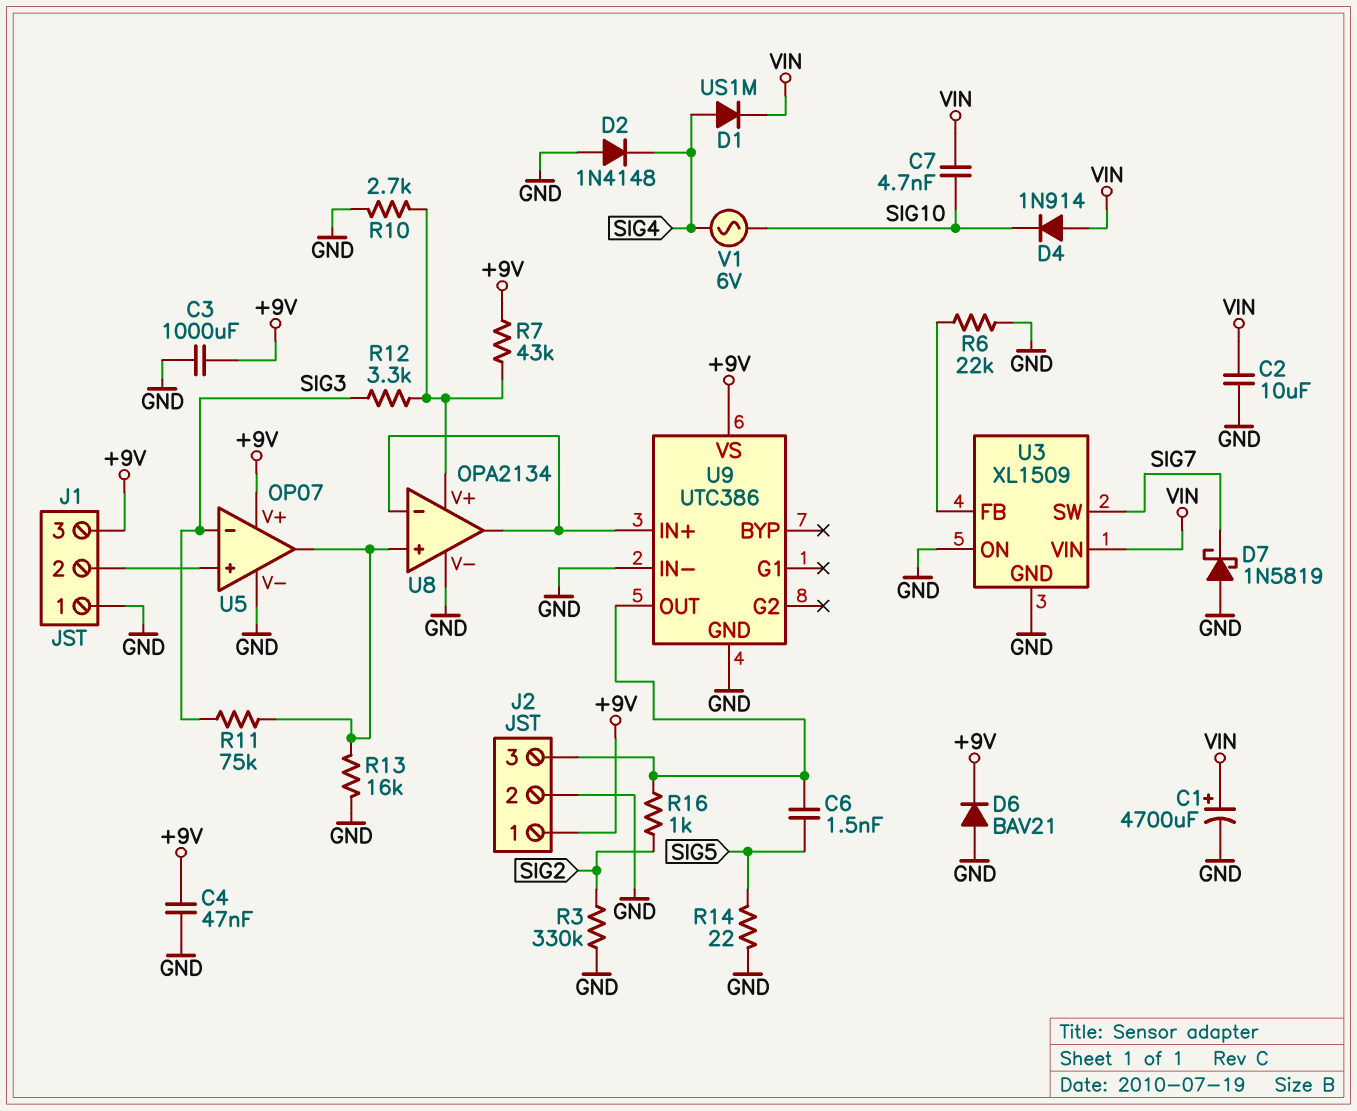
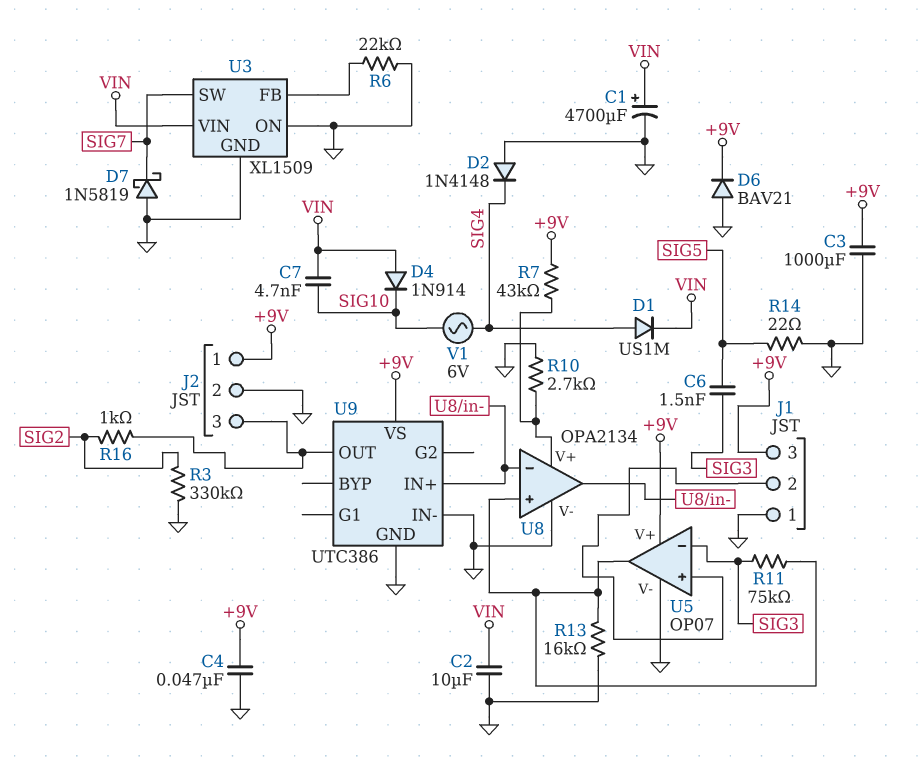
C6: 1.5nF (J2/3, SIG5) -> 1.5nF (SIG3, SIG5)
R12: 3.3k (SIG3, U8/V+) -> none

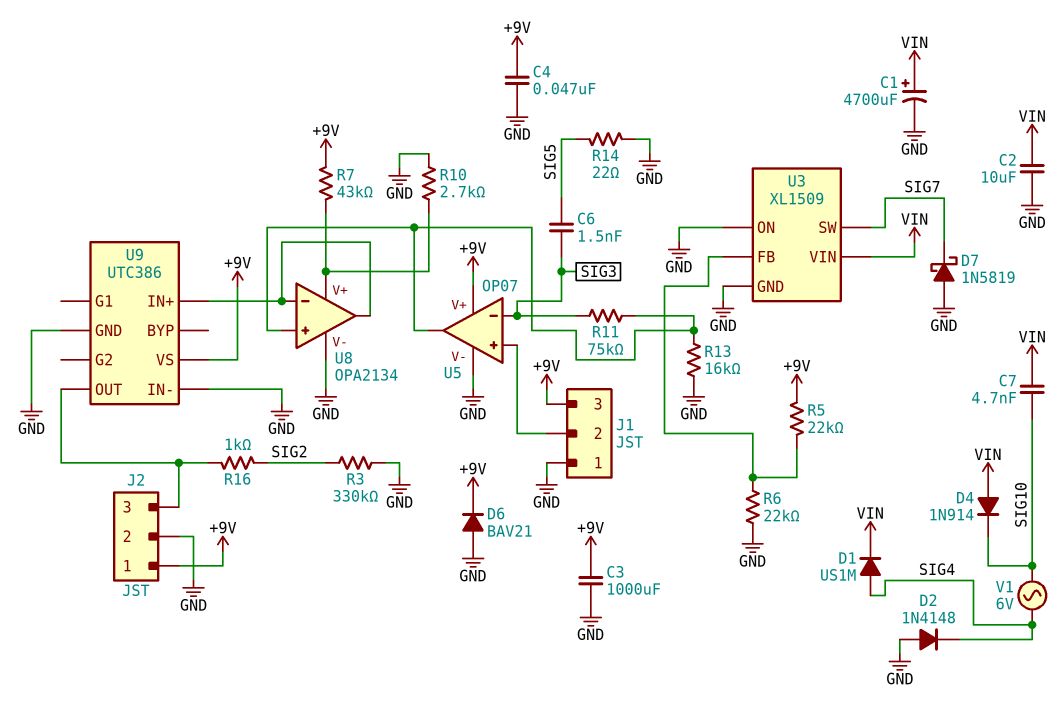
R5: none -> 22k (+9V, U3/FB)

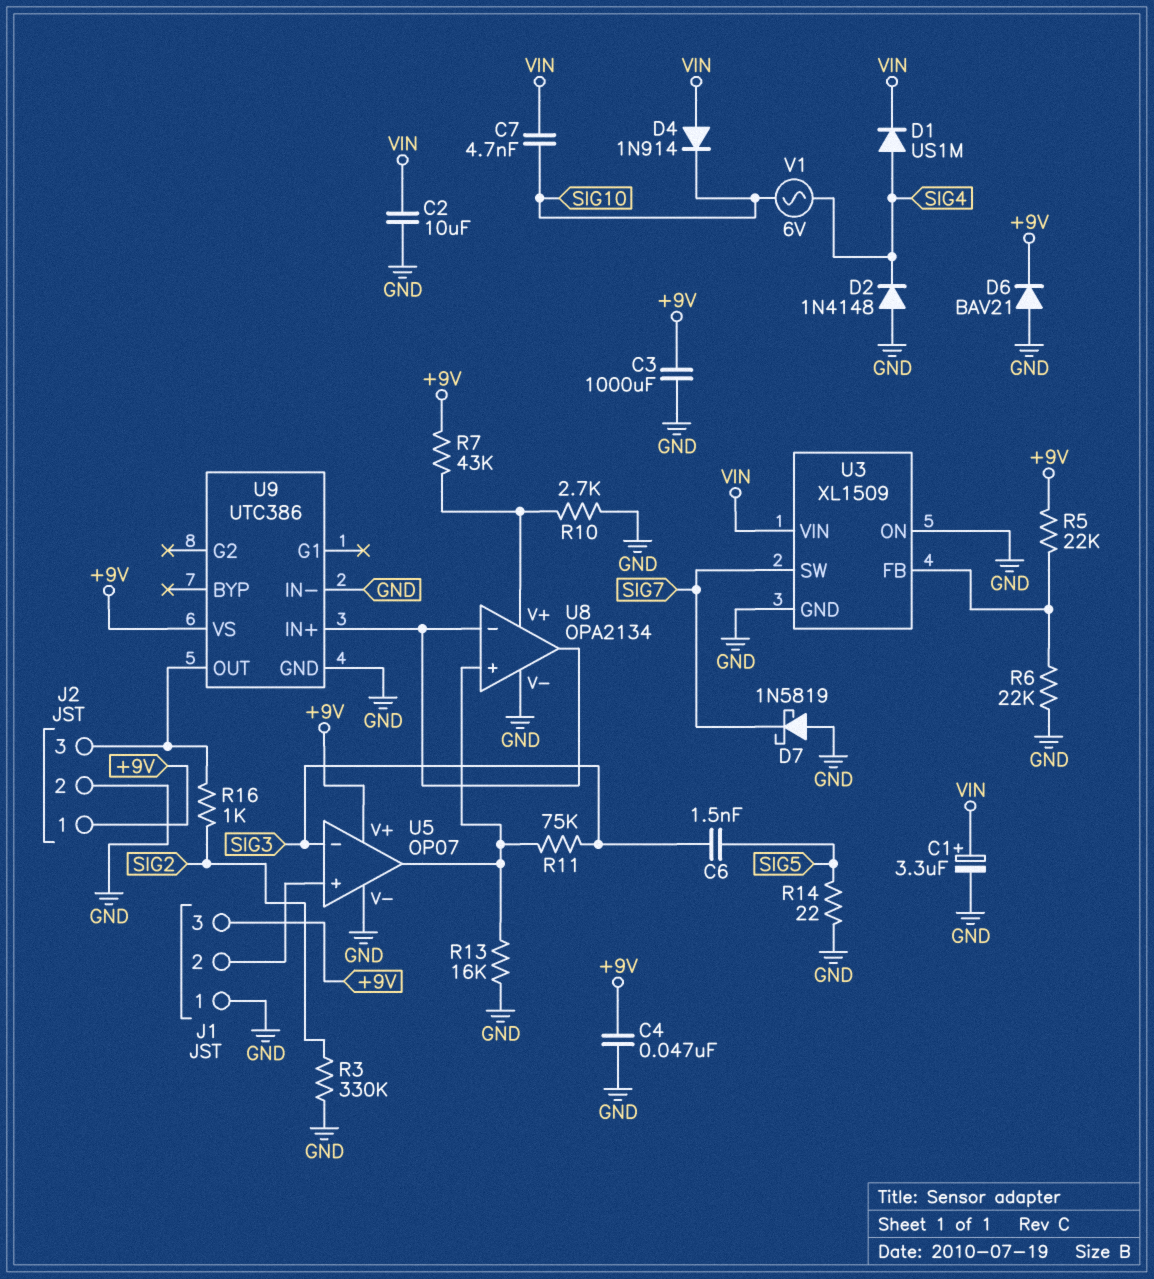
C1: 4700uF (plus VIN, minus GND) -> 3.3uF (plus VIN, minus GND)

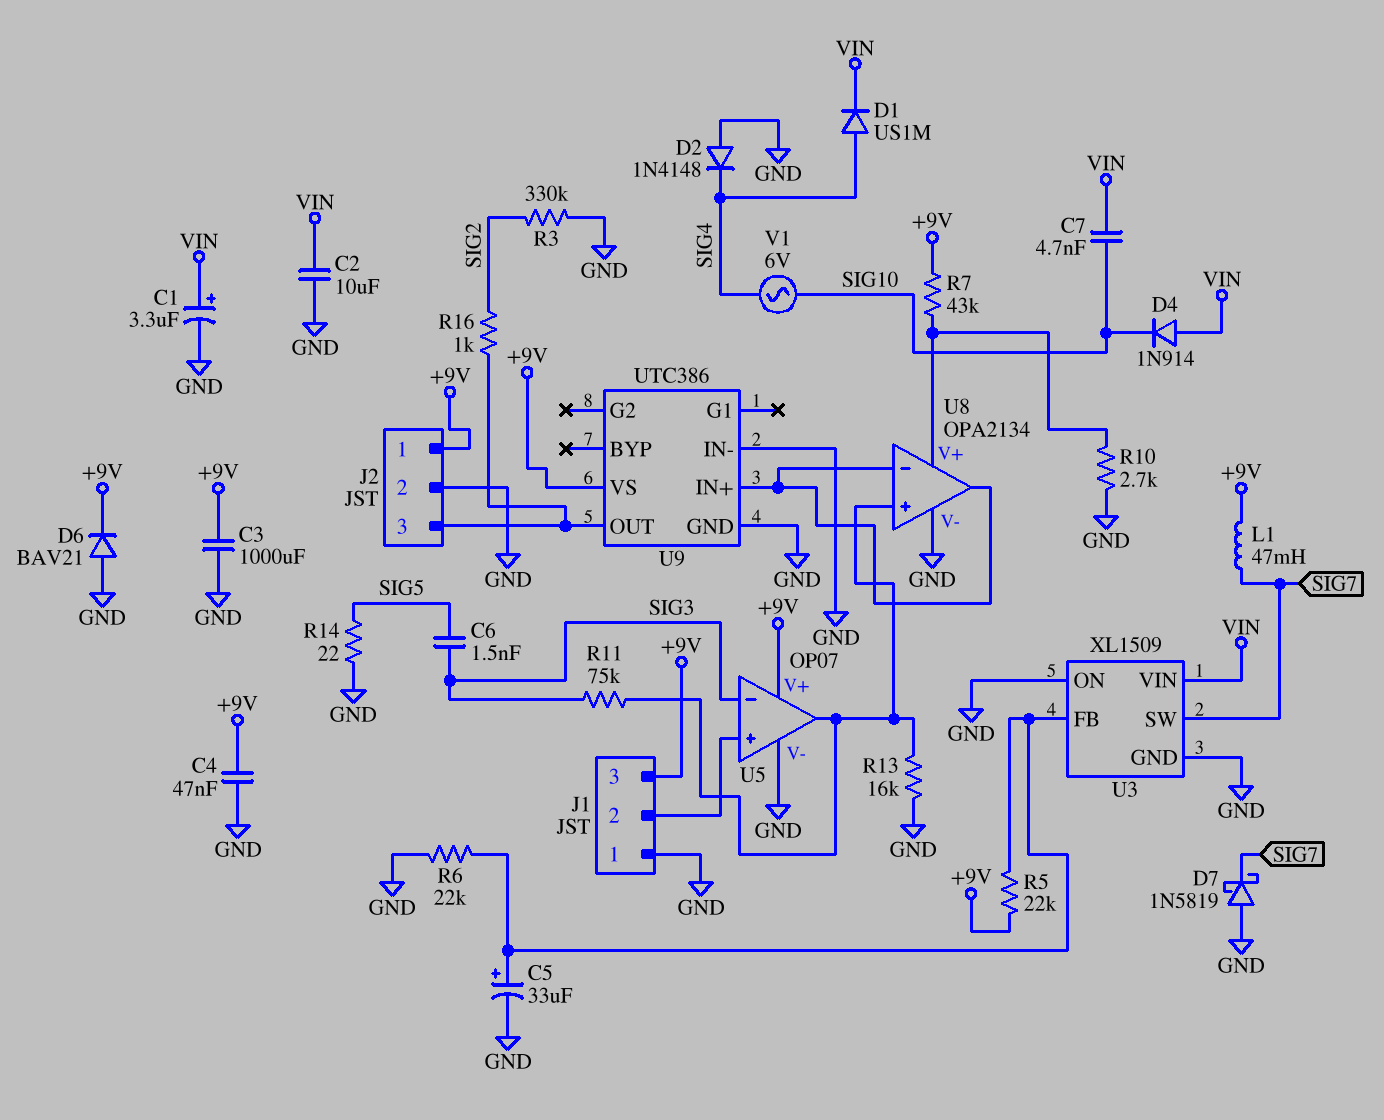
C5: none -> 33uF (plus U3/FB, minus GND)
L1: none -> 47mH (+9V, SIG7)

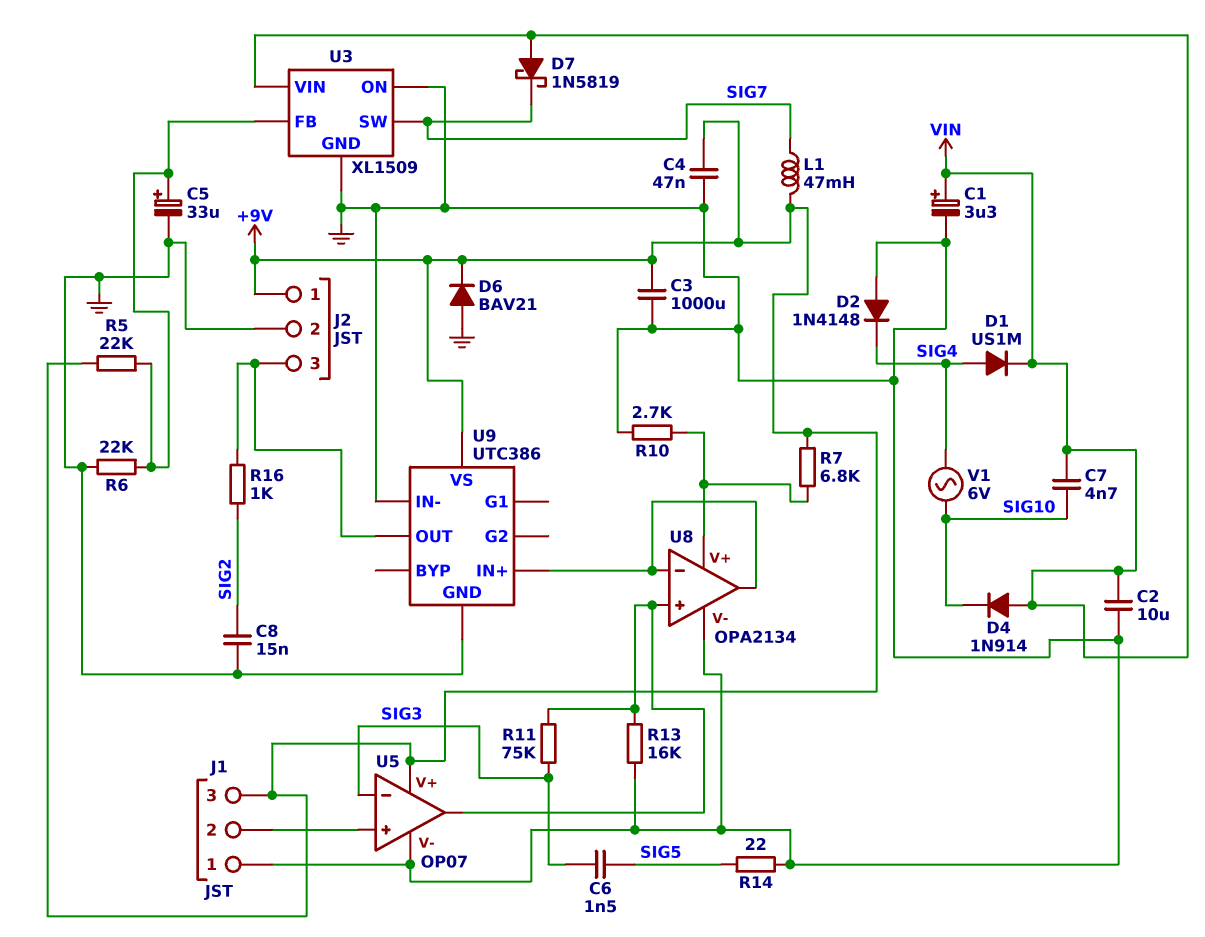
C8: none -> 15nF (GND, SIG2)
D7: schottky 1N5819 (A GND, K SIG7) -> schottky 1N5819 (A VIN, K SIG7)
R3: 330k (GND, SIG2) -> none
R7: 43k (+9V, U8/V+) -> 6.8k (+9V, U8/V+)

